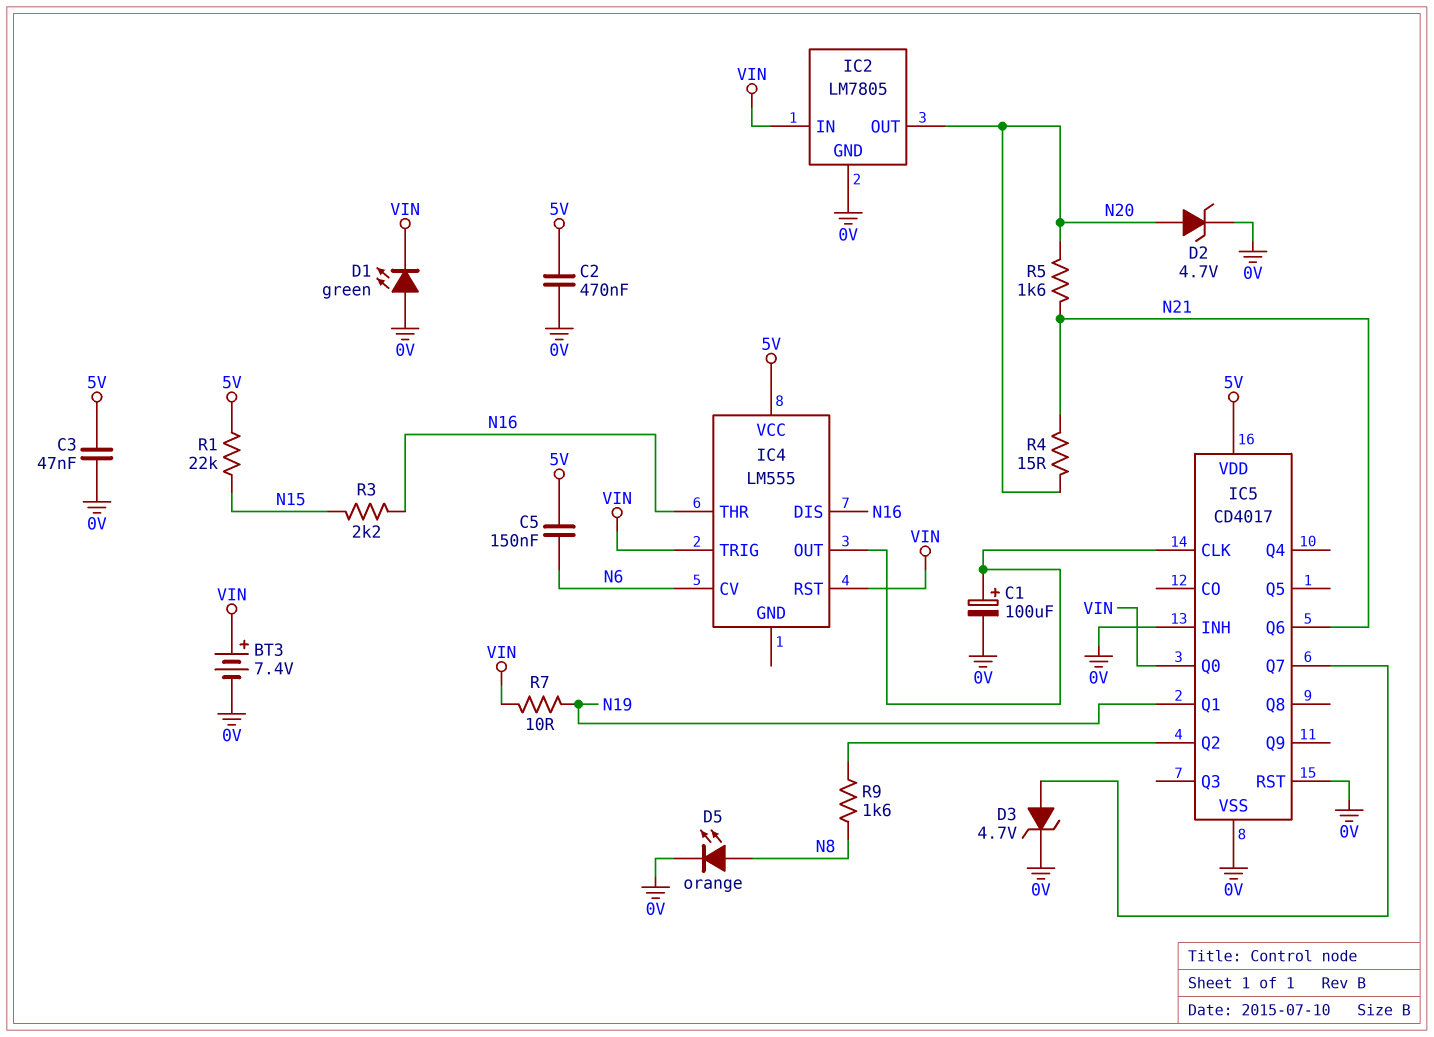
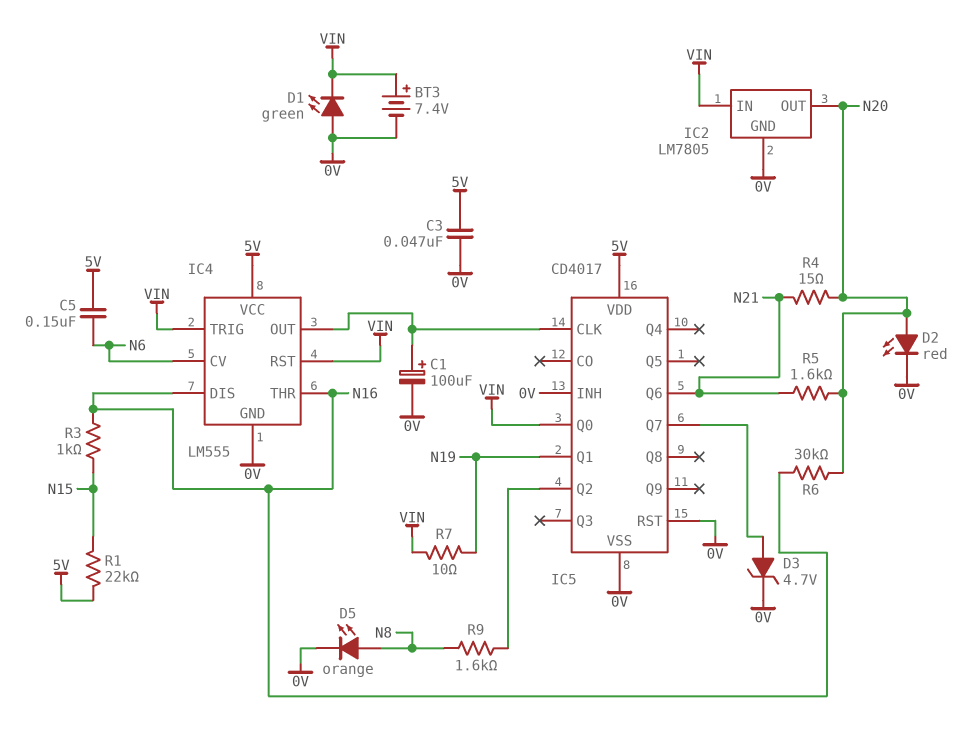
C2: 470nF (0V, 5V) -> none
D2: zener 4.7V (A N20, K 0V) -> LED red (A N20, K 0V)
IC4 pin GND: none -> 0V
R3: 2.2k (N15, N16) -> 1k (N15, N16)
R6: none -> 30k (N16, N20)

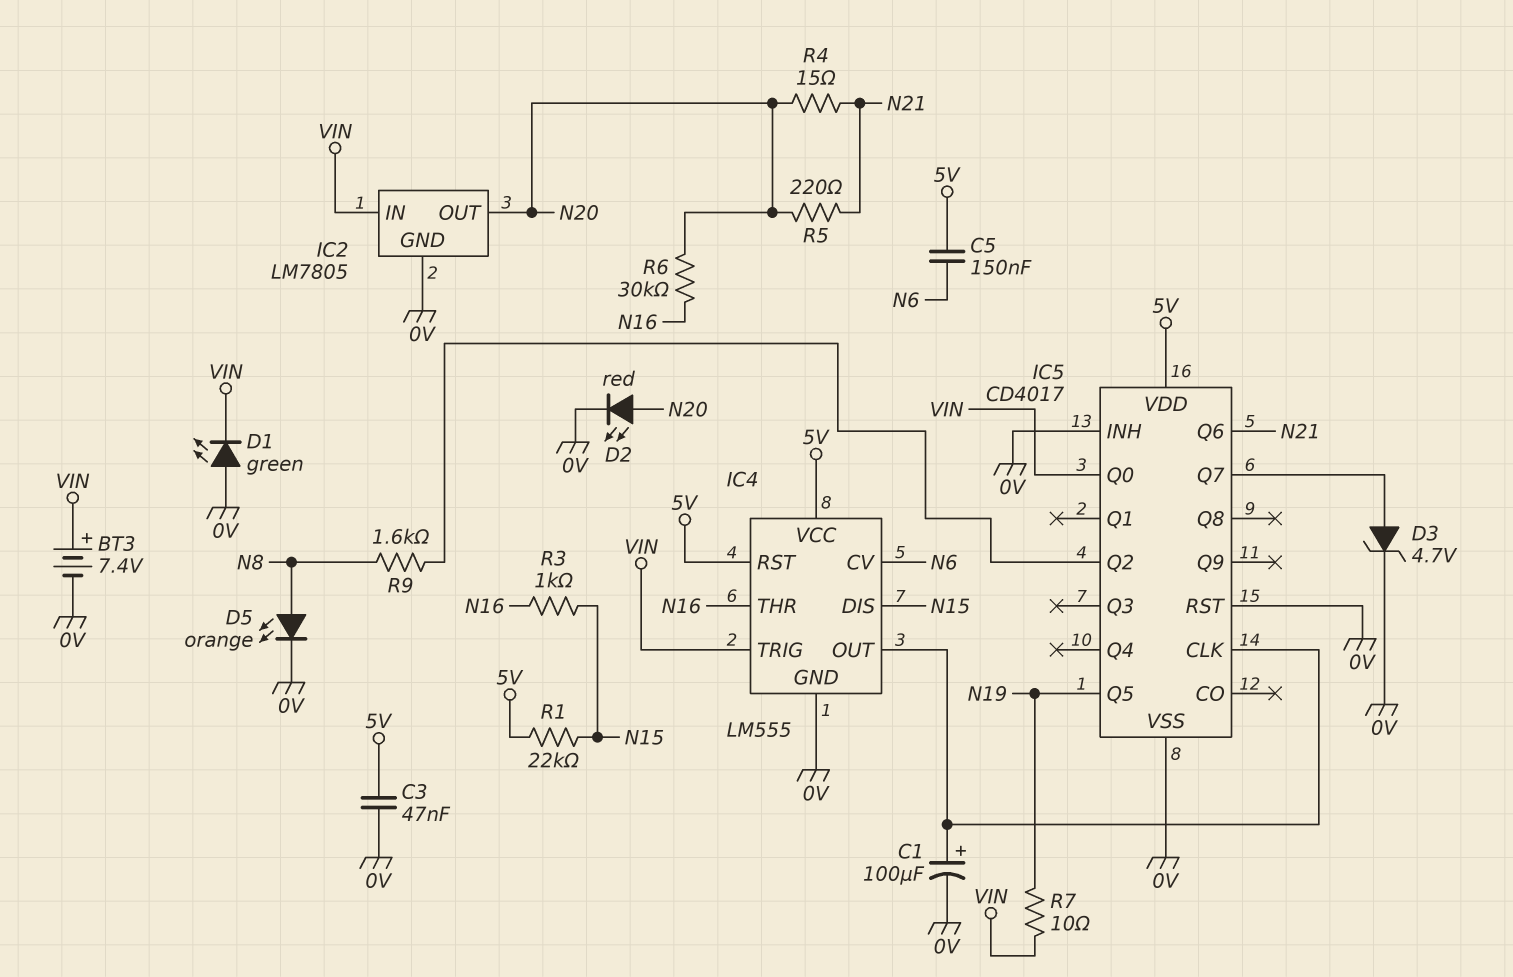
IC4 pin DIS: N16 -> N15
IC4 pin RST: VIN -> 5V
IC5 pin Q1: N19 -> none
IC5 pin Q5: none -> N19
R5: 1.6k (N20, N21) -> 220 (N20, N21)

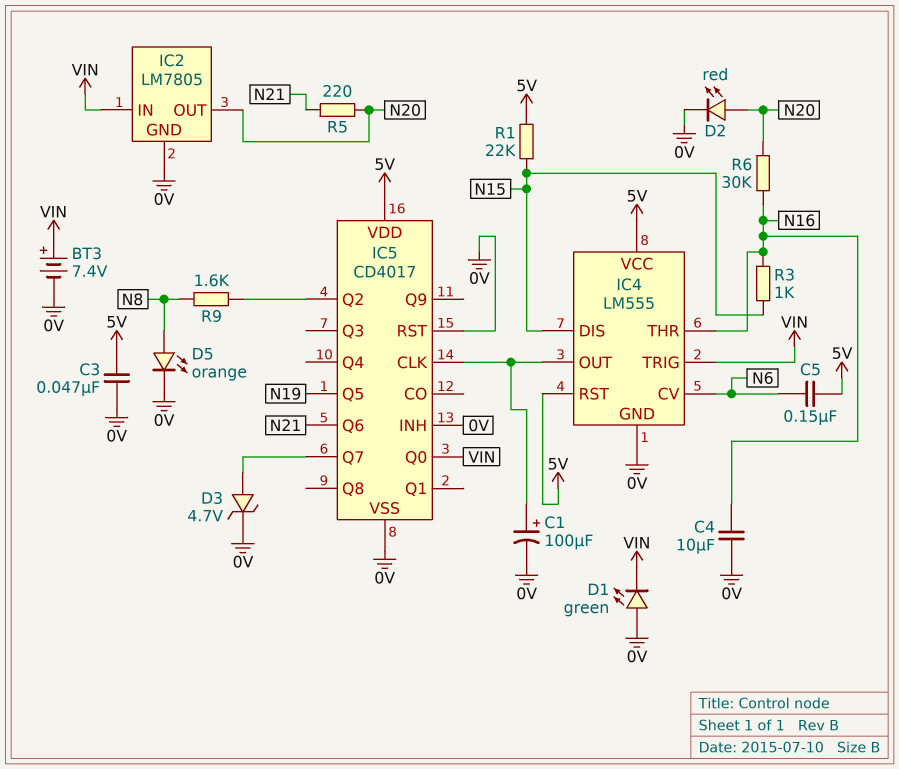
C4: none -> 10uF (0V, N16)
R4: 15 (N20, N21) -> none
R7: 10 (N19, VIN) -> none

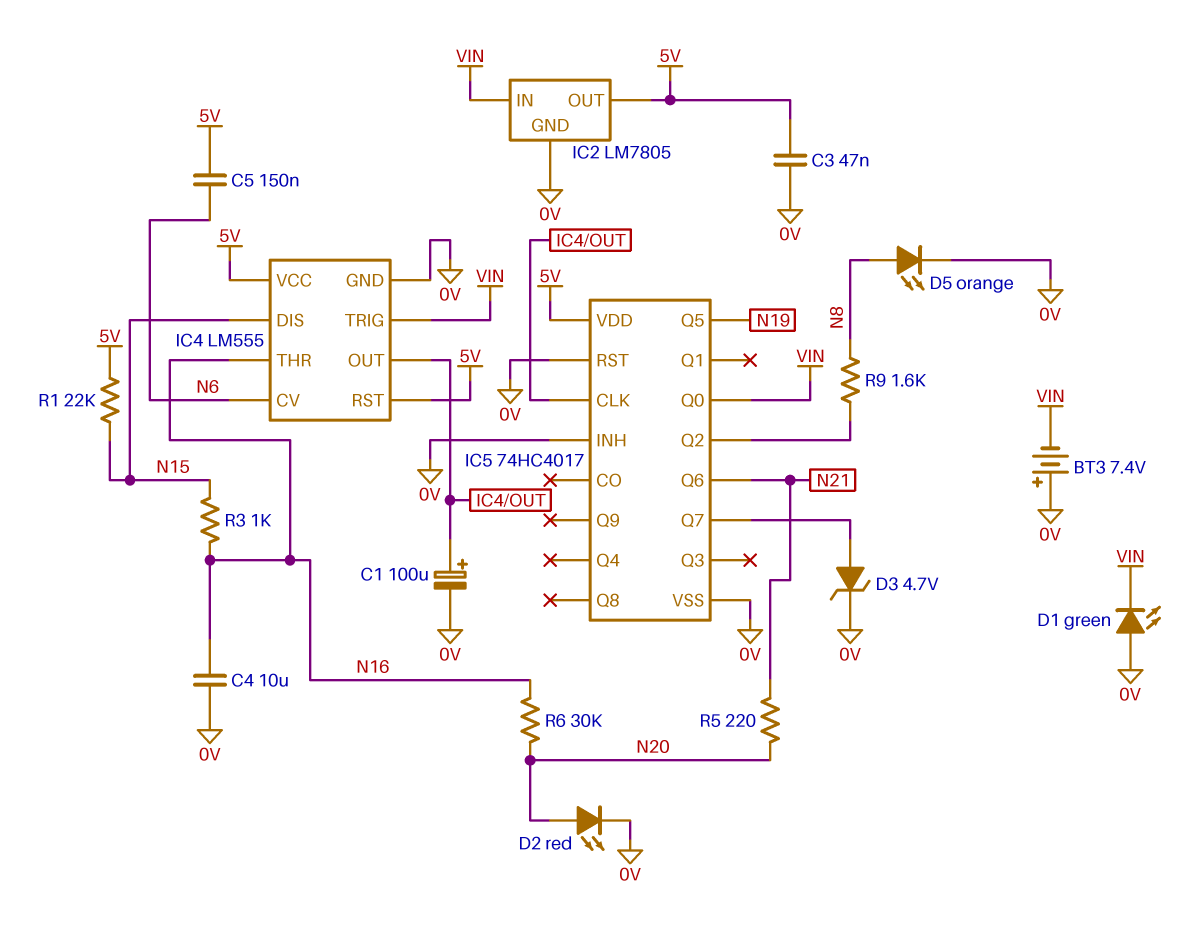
BT3: 7.4V (plus VIN, minus 0V) -> 7.4V (plus 0V, minus VIN)
IC2 pin OUT: N20 -> 5V
IC5: CD4017 -> 74HC4017

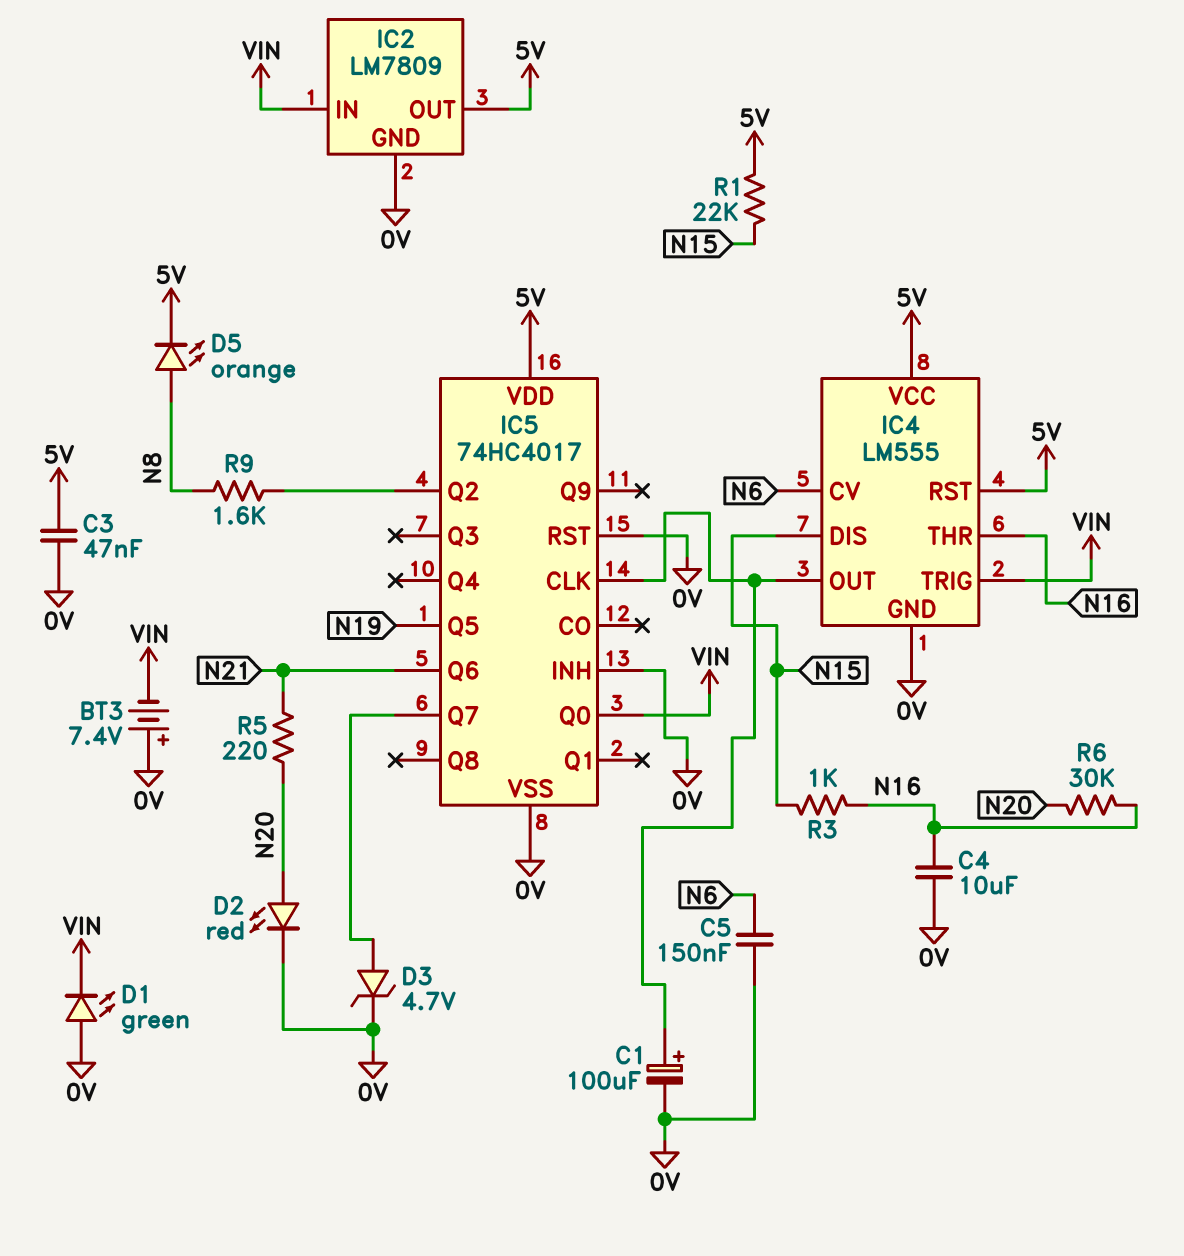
C5: 150nF (5V, N6) -> 150nF (0V, N6)
D5: LED orange (A N8, K 0V) -> LED orange (A N8, K 5V)
IC2: LM7805 -> LM7809

